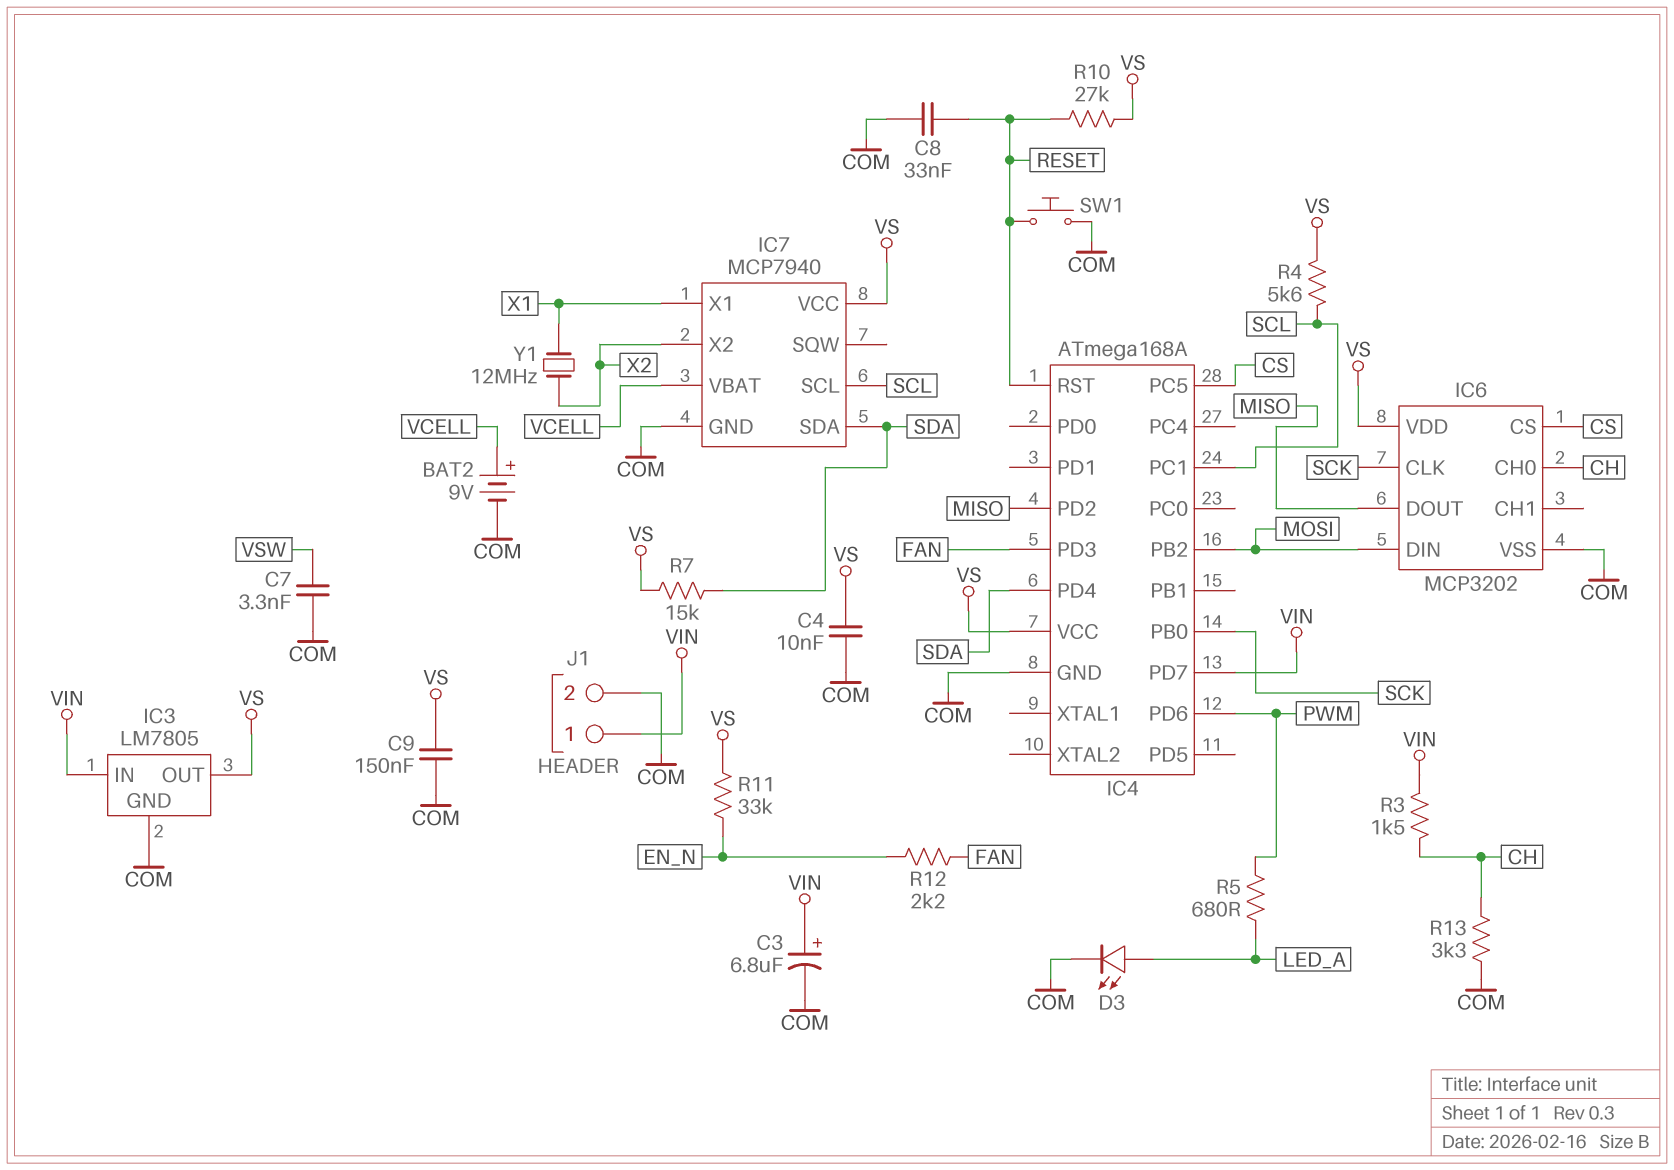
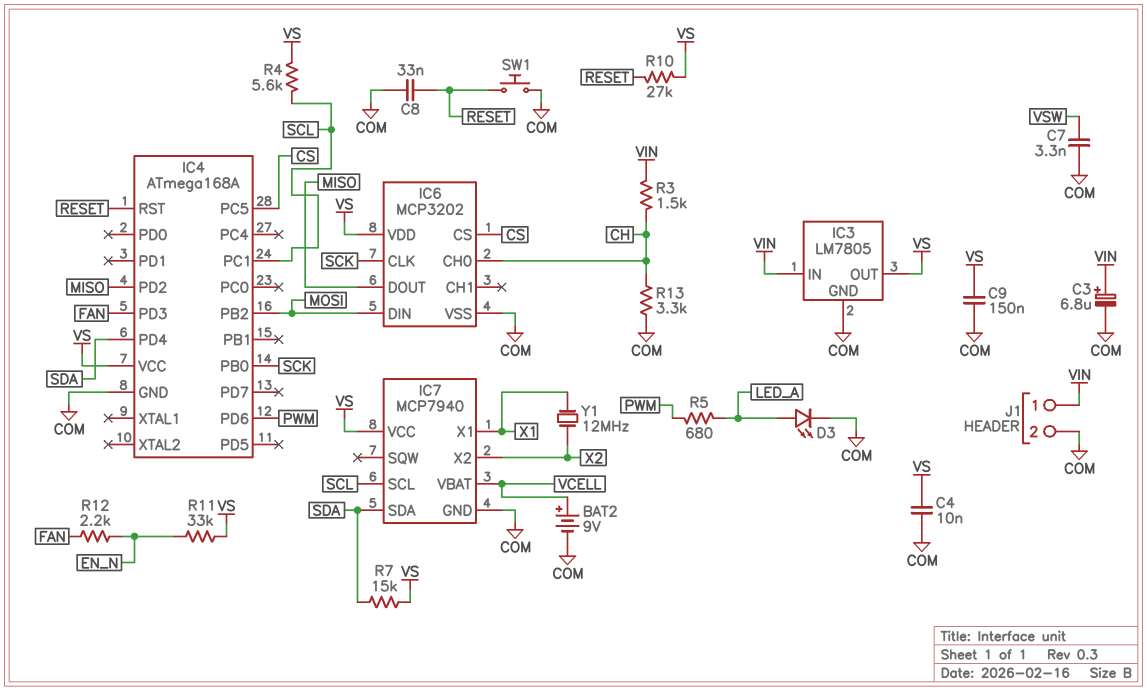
IC4 pin PD7: VIN -> none

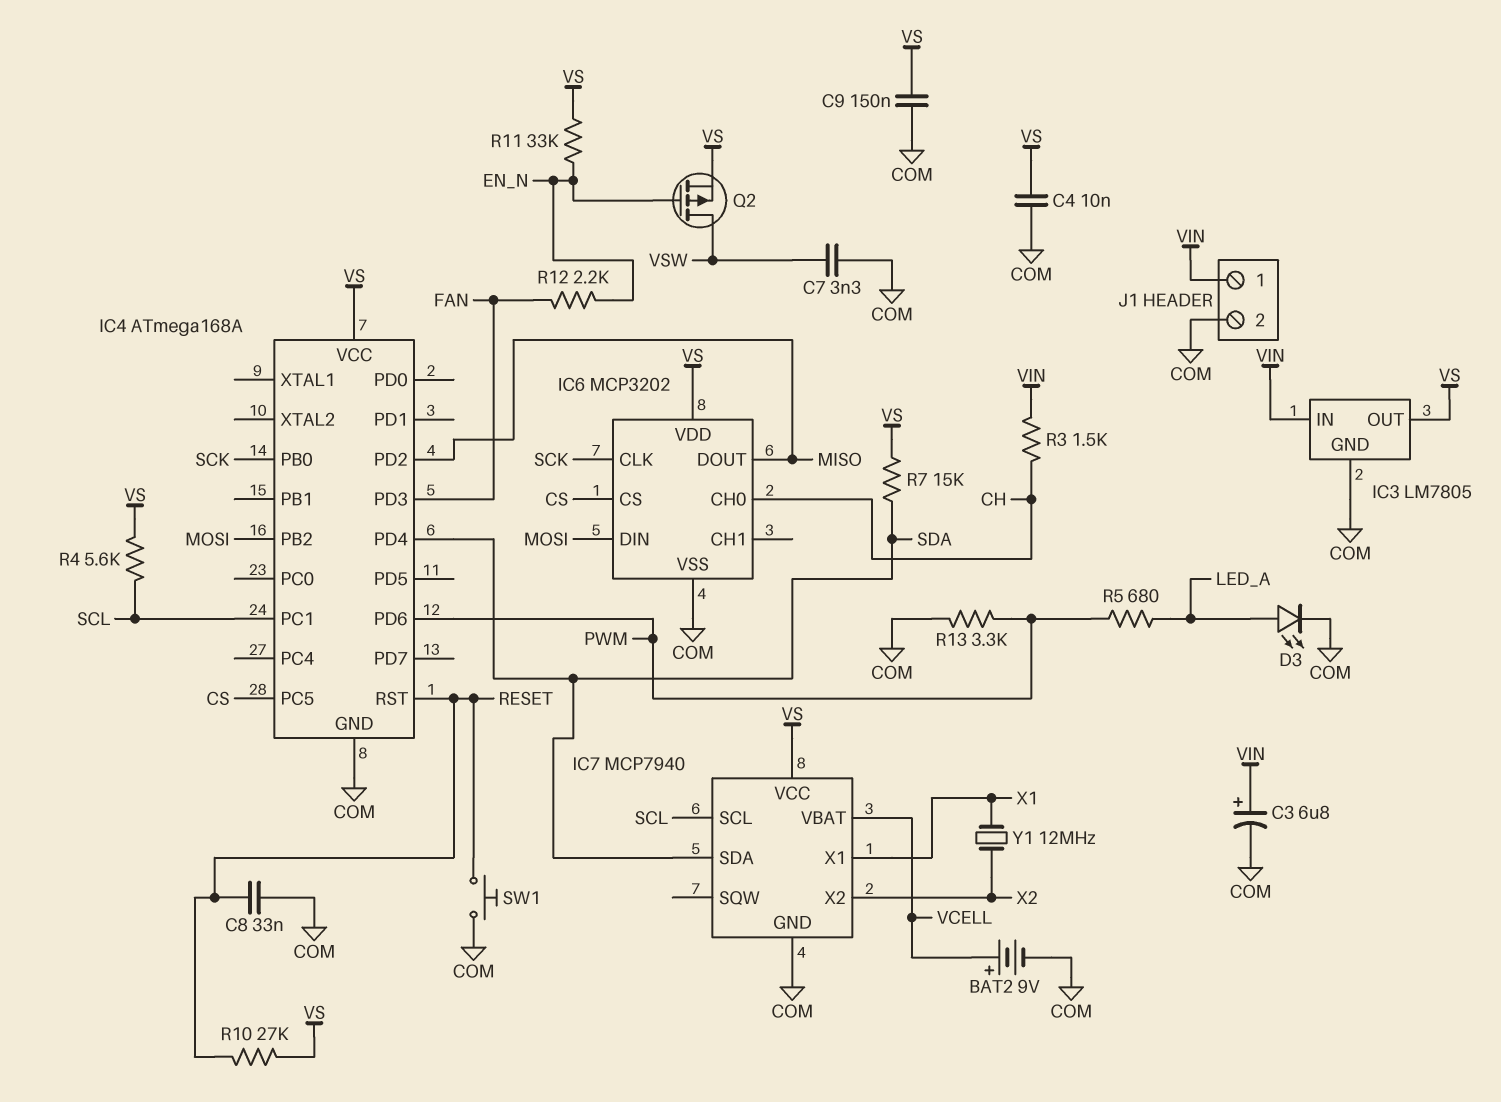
Q2: none -> PMOS (G EN_N, D VSW, S VS)
R13: 3.3k (CH, COM) -> 3.3k (COM, PWM)

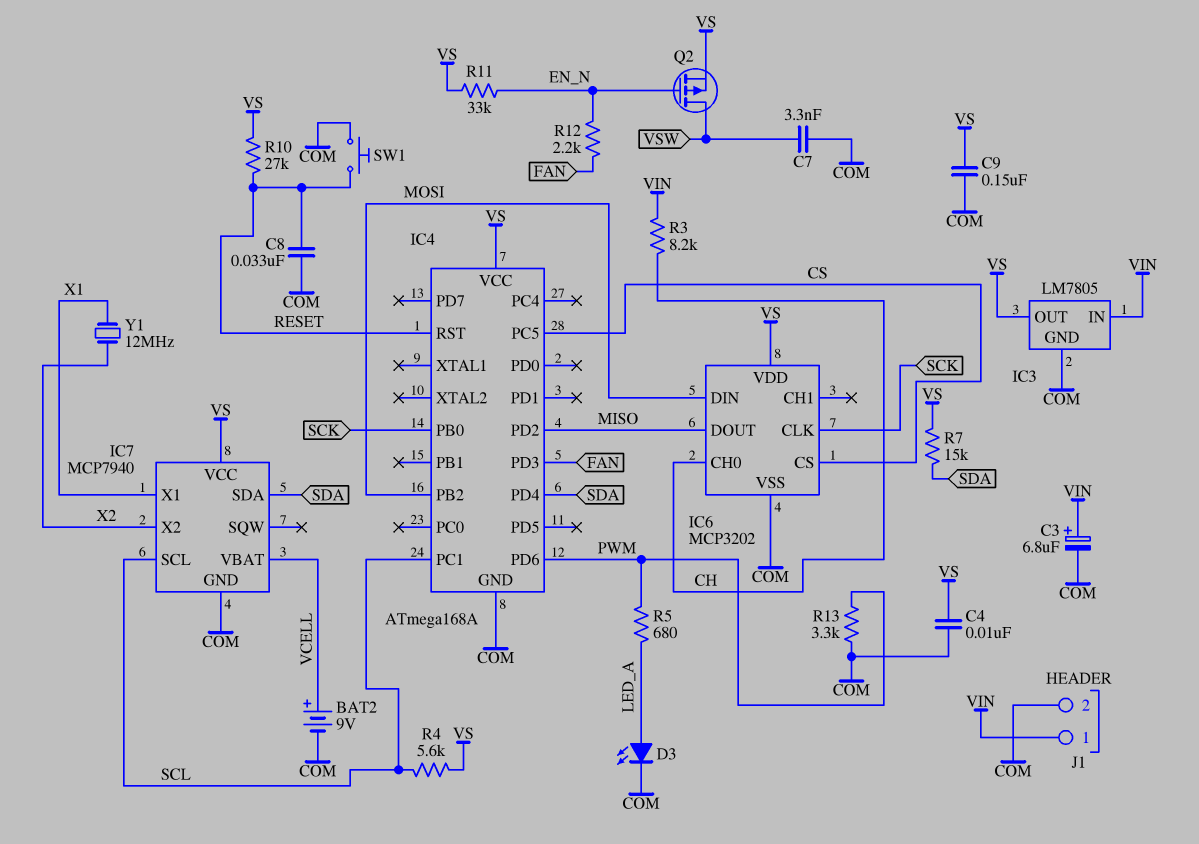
R3: 1.5k (CH, VIN) -> 8.2k (CH, VIN)

